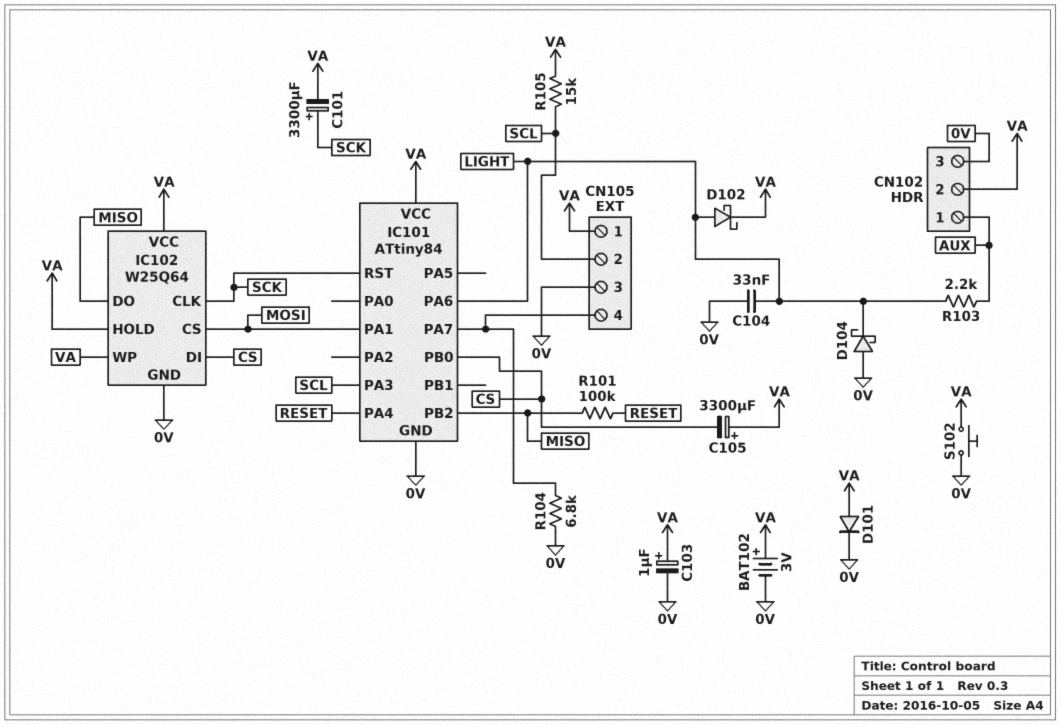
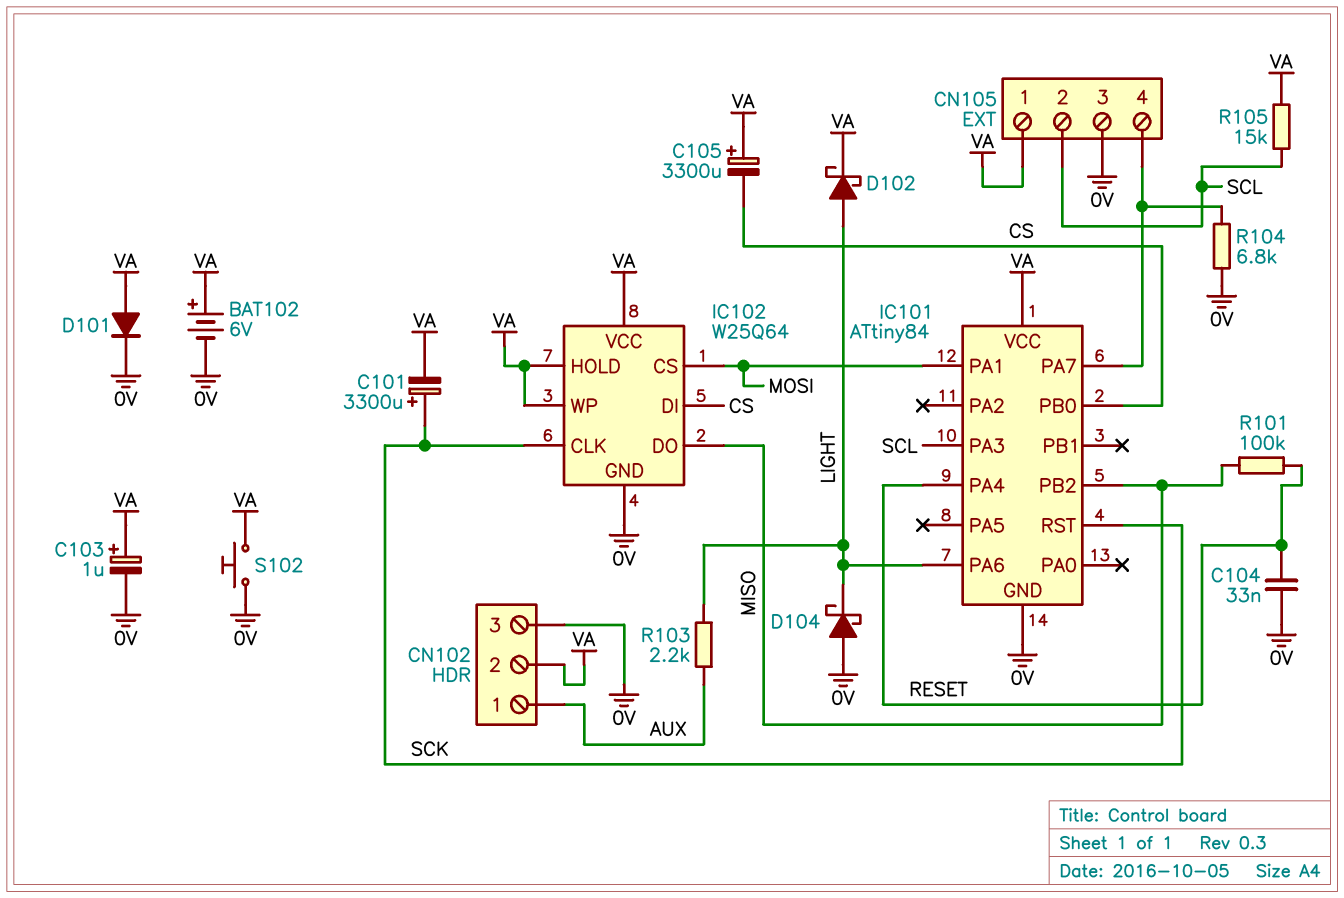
BAT102: 3V (plus VA, minus 0V) -> 6V (plus VA, minus 0V)
C104: 33nF (0V, LIGHT) -> 33nF (0V, RESET)

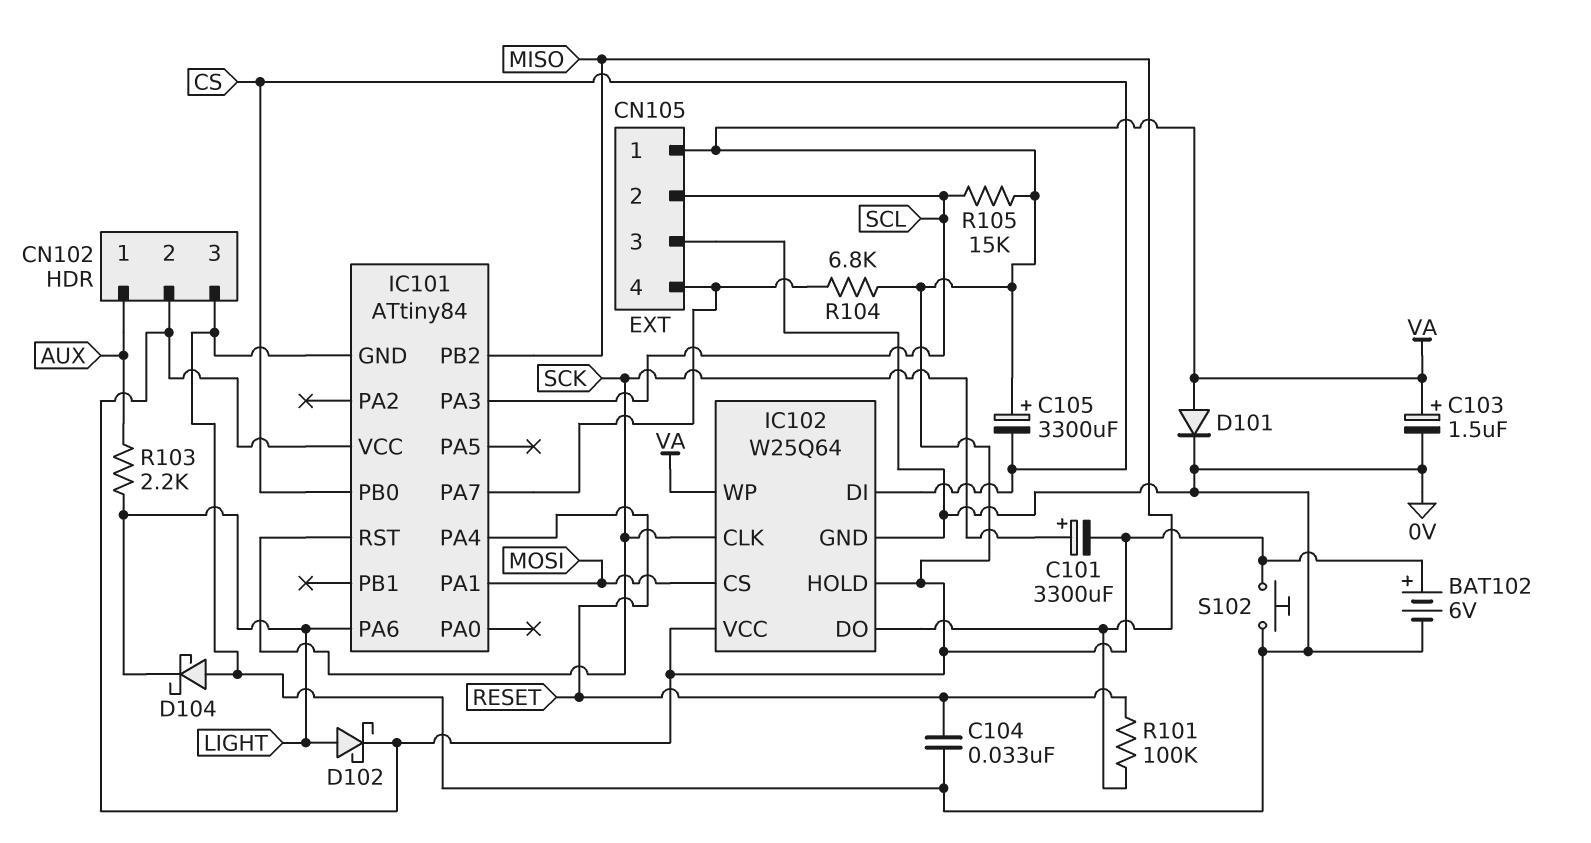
C103: 1uF (plus VA, minus 0V) -> 1.5uF (plus VA, minus 0V)
R104: 6.8k (0V, CN105/4) -> 6.8k (CN105/4, VA)

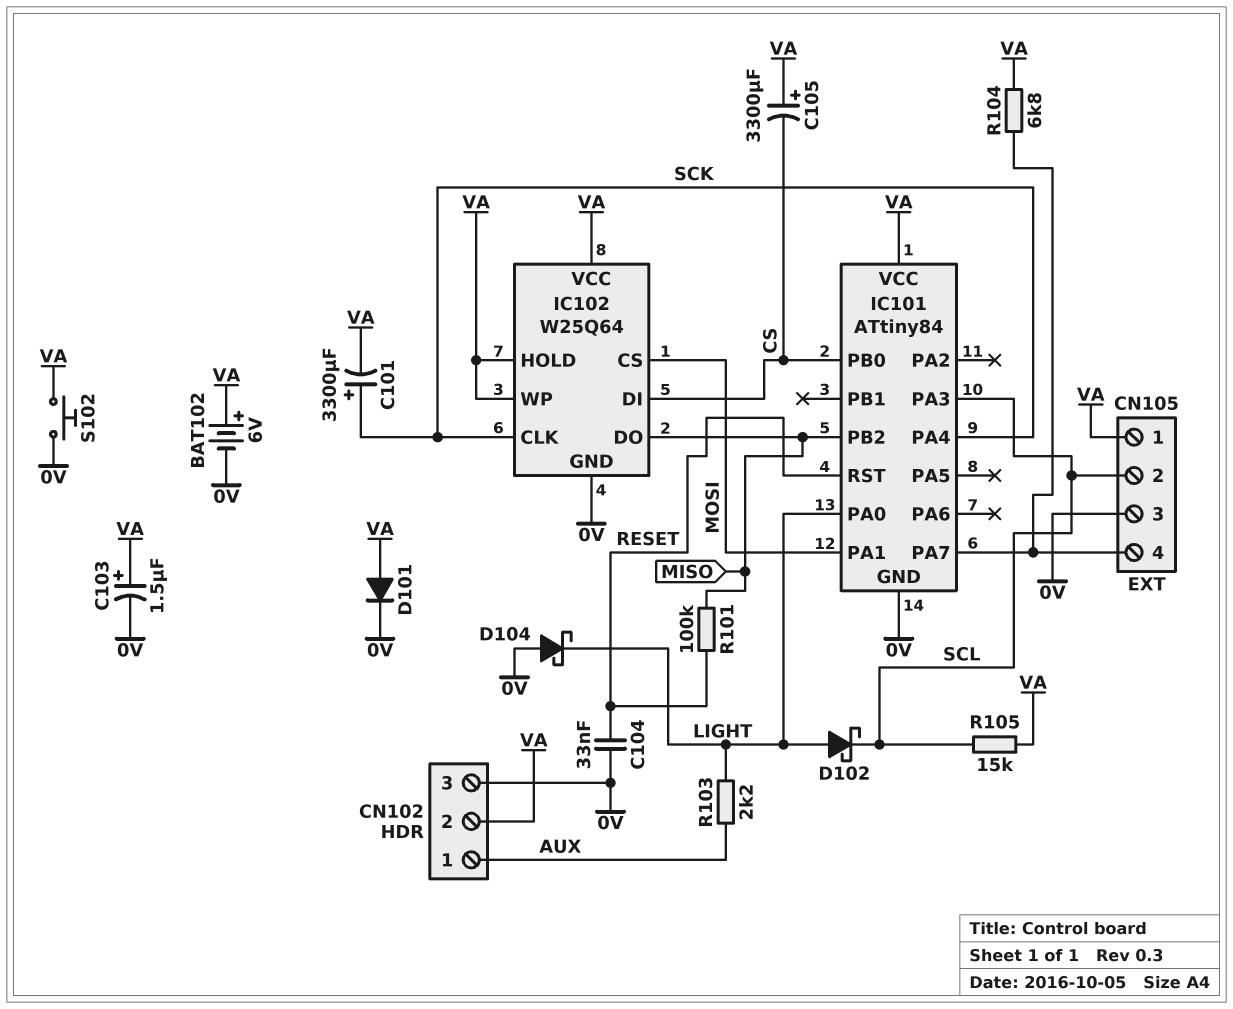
D102: schottky (A LIGHT, K VA) -> schottky (A LIGHT, K SCL)
IC101 pin PA0: none -> LIGHT
IC101 pin PA4: RESET -> SCK
IC101 pin PA6: LIGHT -> none
IC101 pin RST: SCK -> RESET

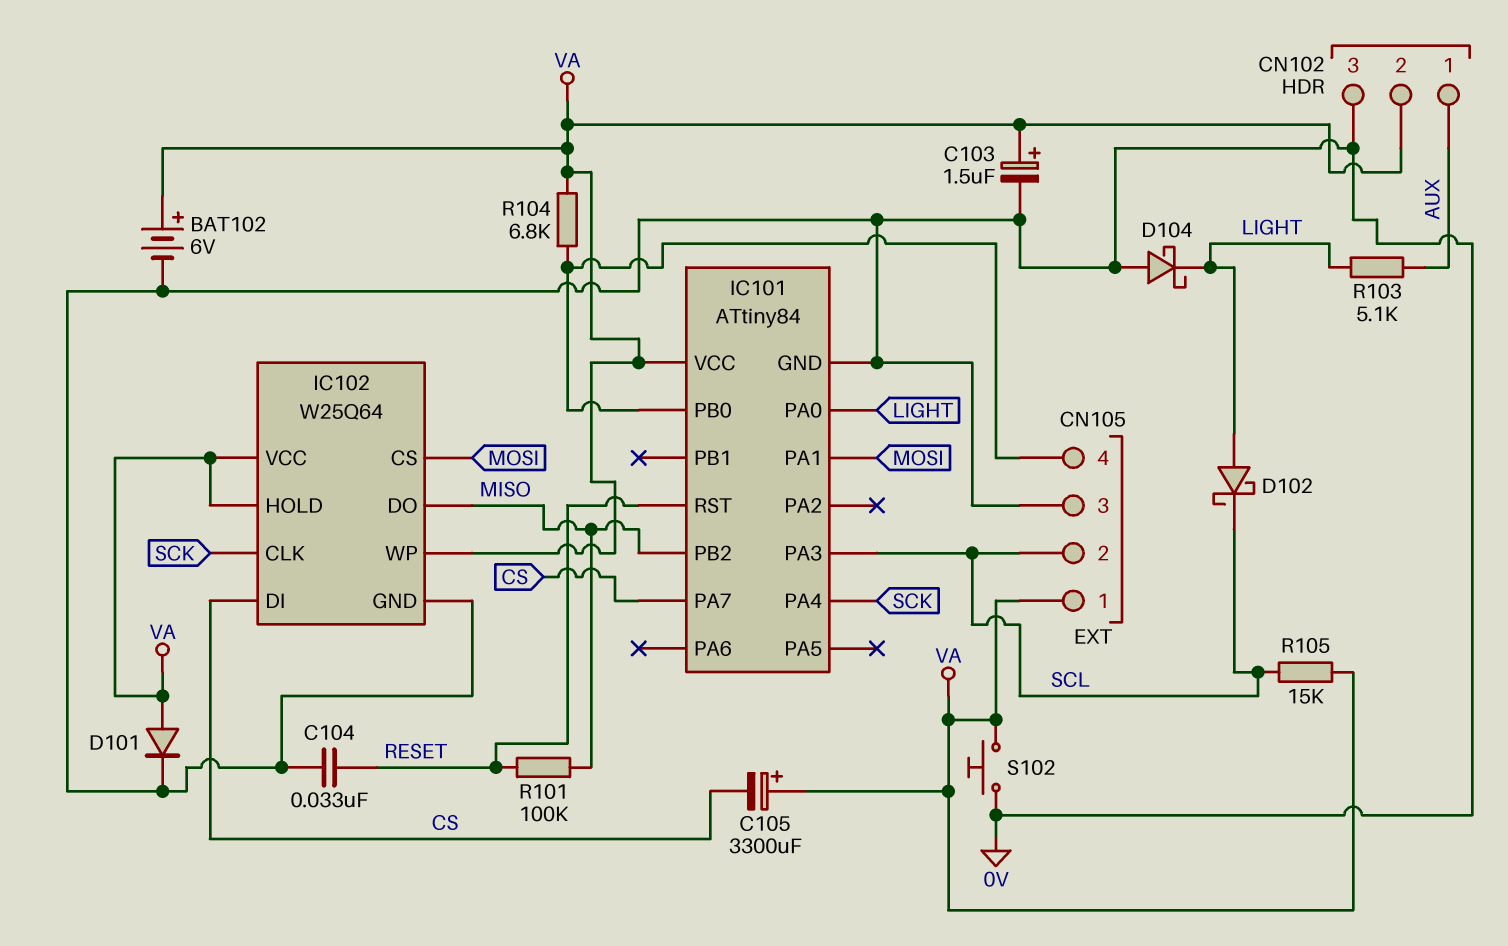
C101: 3300uF (plus SCK, minus VA) -> none
IC101 pin PA7: CN105/4 -> CS
IC101 pin PB0: CS -> CN105/4
R103: 2.2k (AUX, LIGHT) -> 5.1k (AUX, LIGHT)

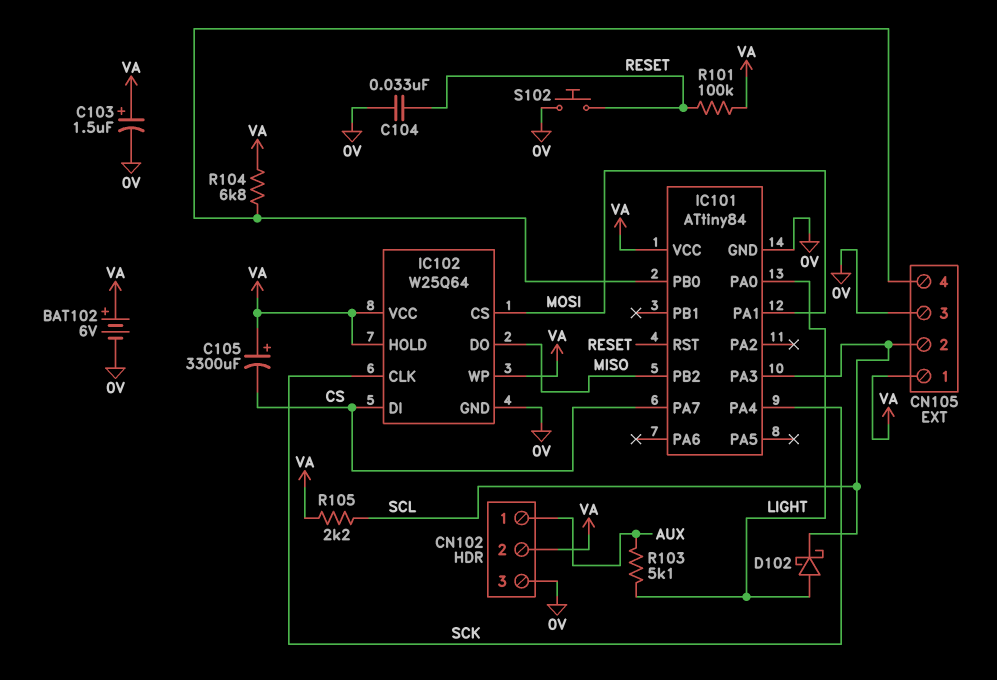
D101: diode (A VA, K 0V) -> none
D104: schottky (A 0V, K LIGHT) -> none
R101: 100k (MISO, RESET) -> 100k (RESET, VA)
R105: 15k (SCL, VA) -> 2.2k (SCL, VA)
S102: button (0V, VA) -> button (0V, RESET)

